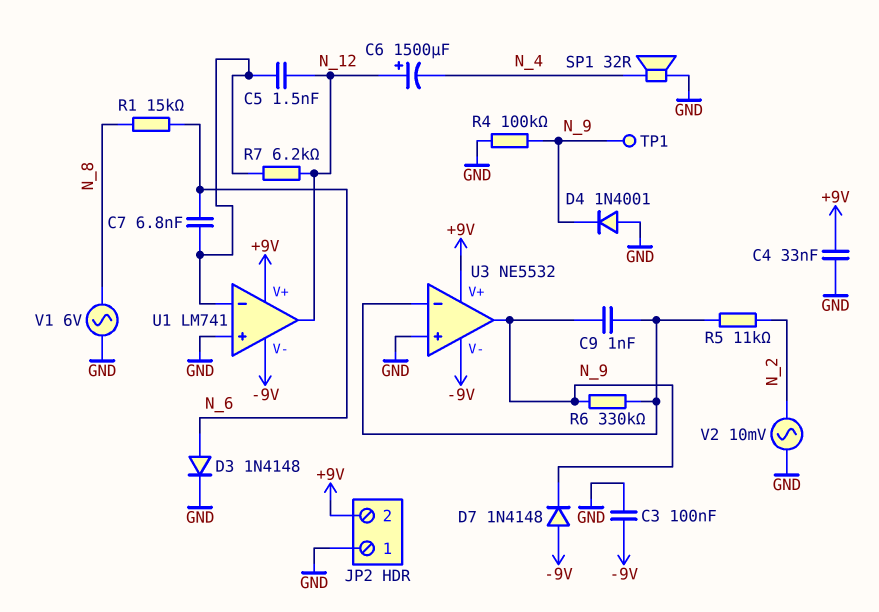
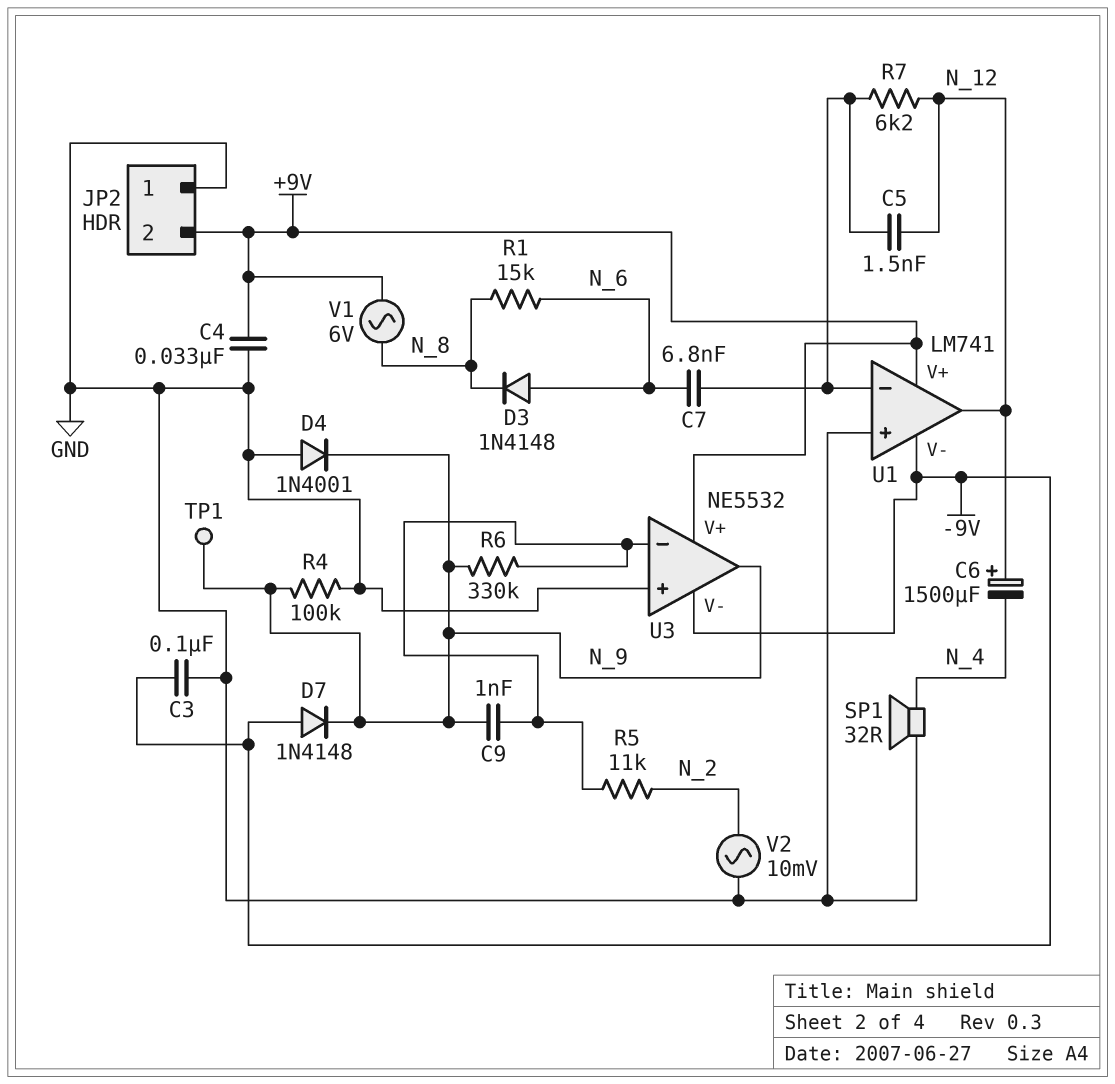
D3: diode 1N4148 (A N_6, K GND) -> diode 1N4148 (A N_6, K N_8)
V1: AC 6V (GND, N_8) -> AC 6V (+9V, N_8)

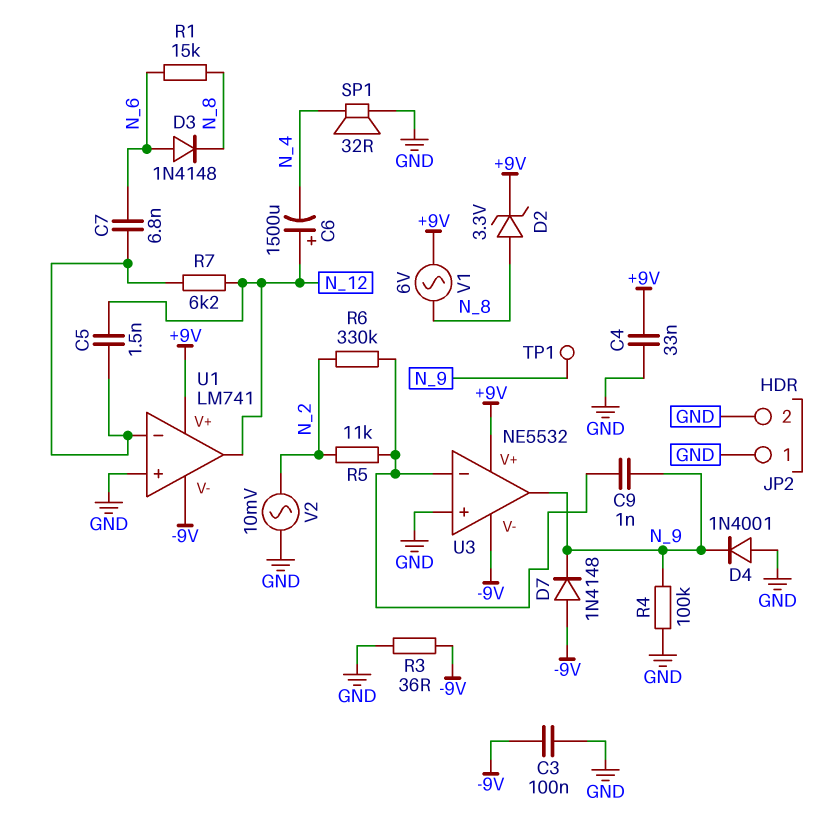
D2: none -> zener 3.3V (A N_8, K +9V)
JP2 pin 2: +9V -> GND
R3: none -> 36 (-9V, GND)
R6: 330k (N_9, U3/in-) -> 330k (N_2, U3/in-)

